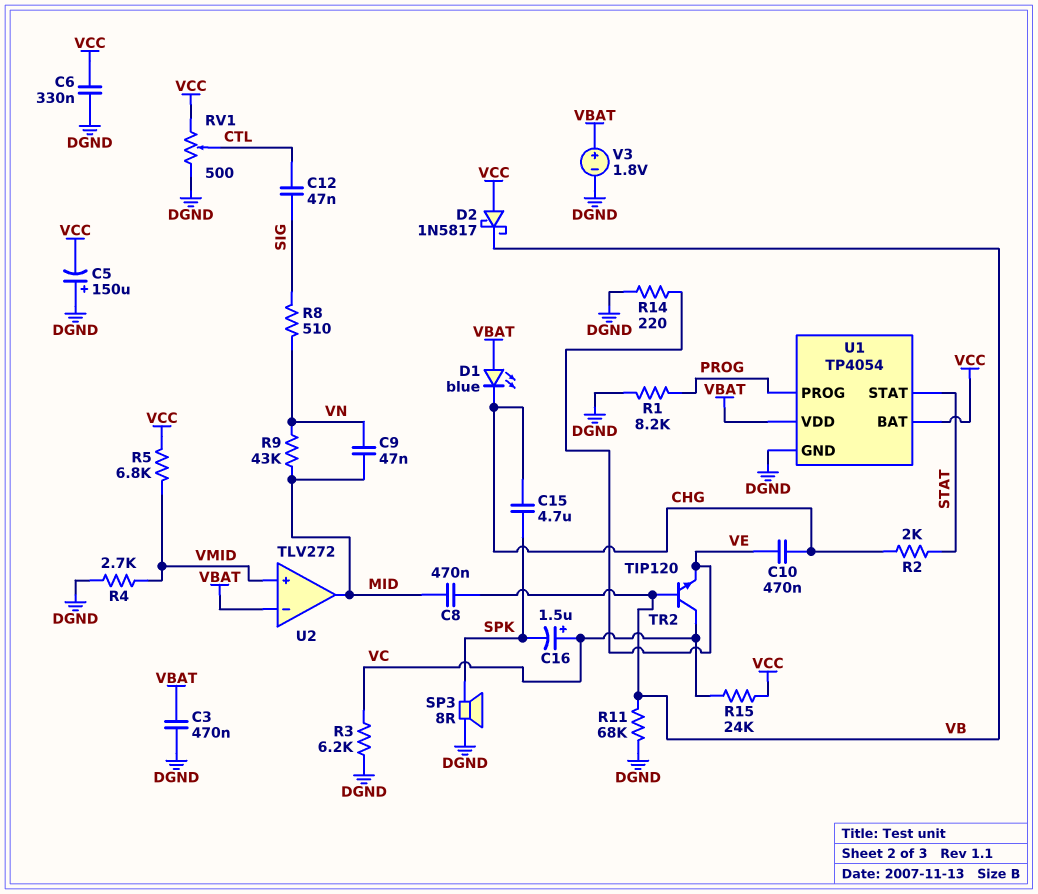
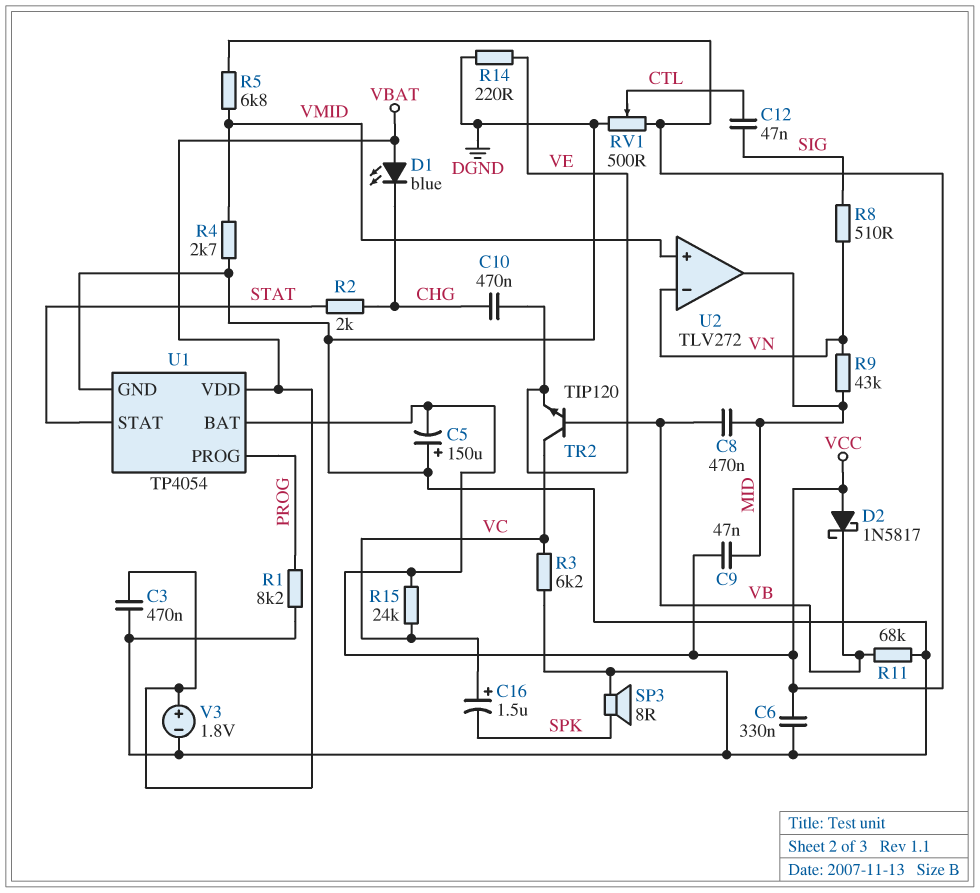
C9: 47nF (MID, VN) -> 47nF (MID, VCC)
C15: 4.7uF (CHG, SPK) -> none
U2 pin in-: VBAT -> VN

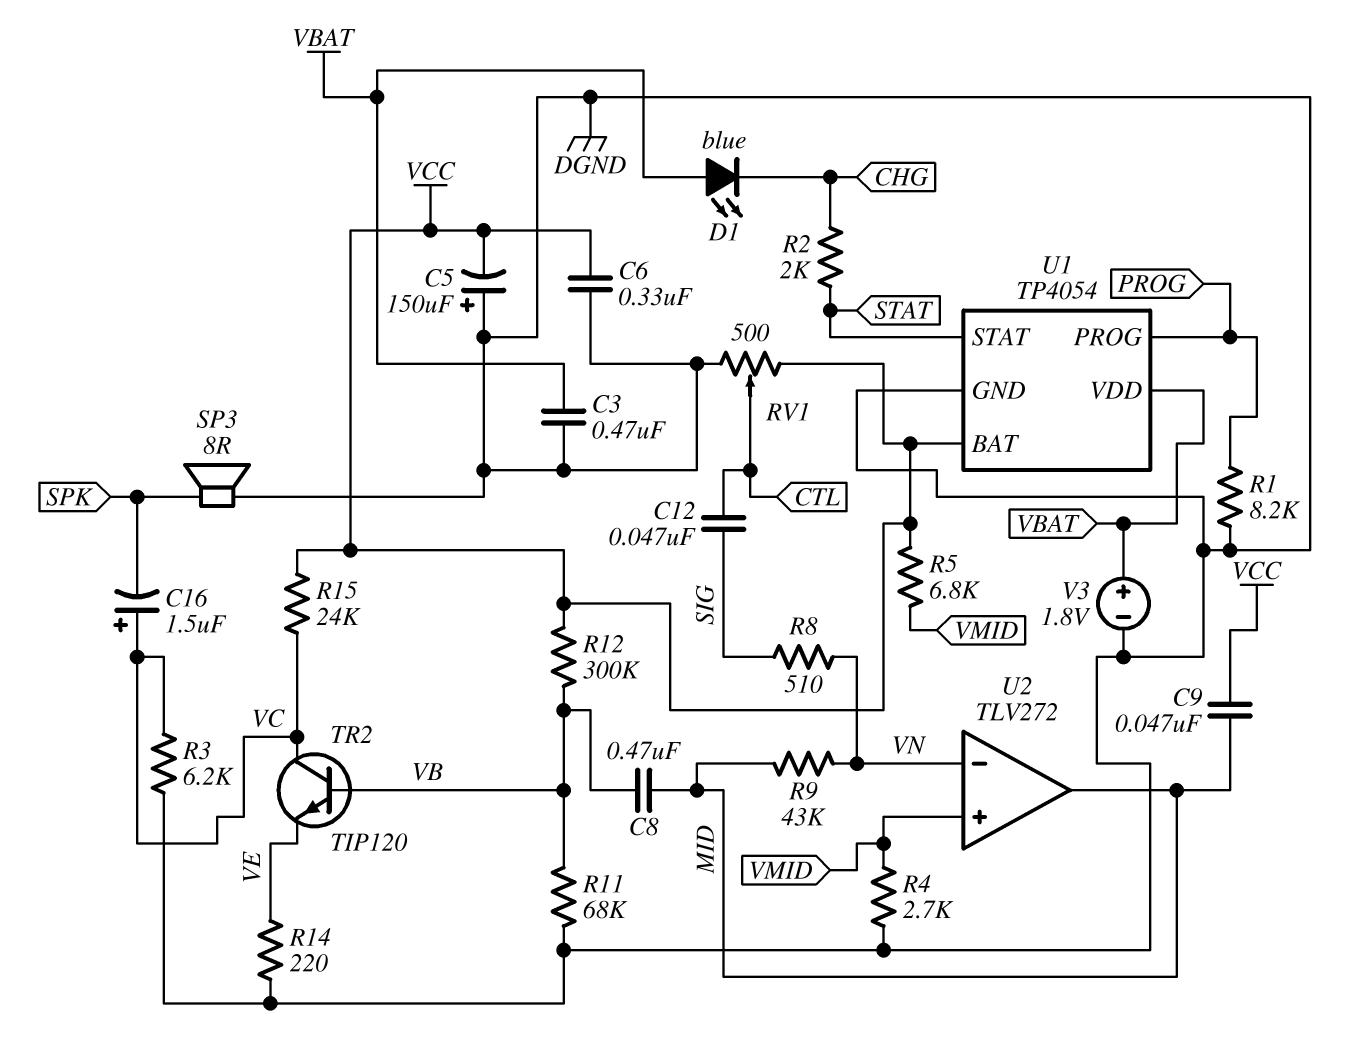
C10: 470nF (CHG, VE) -> none
D2: schottky 1N5817 (A VCC, K VB) -> none
R12: none -> 300k (VB, VCC)

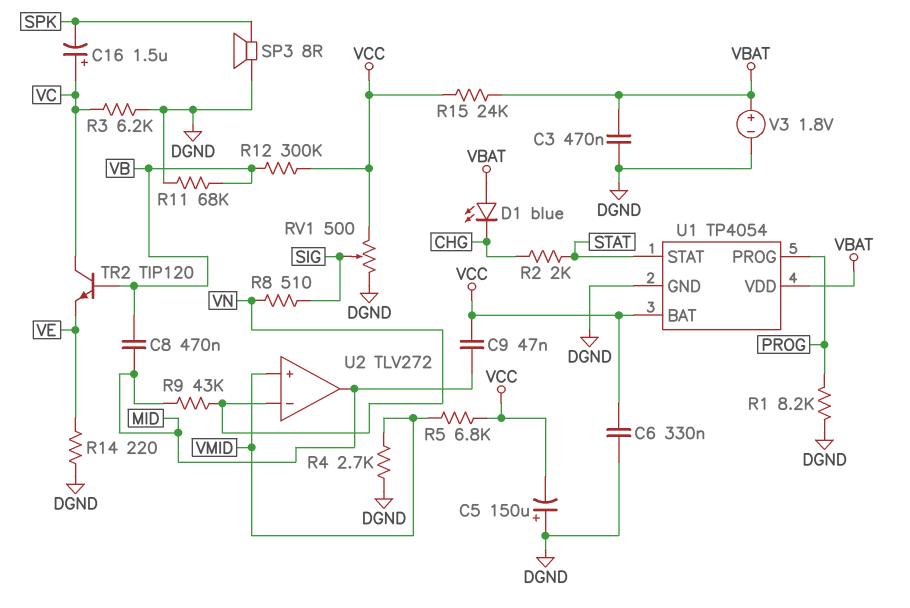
C12: 47nF (CTL, SIG) -> none
R15: 24k (VC, VCC) -> 24k (VBAT, VCC)
RV1: 500 (DGND, VCC, wiper CTL) -> 500 (DGND, VCC, wiper SIG)

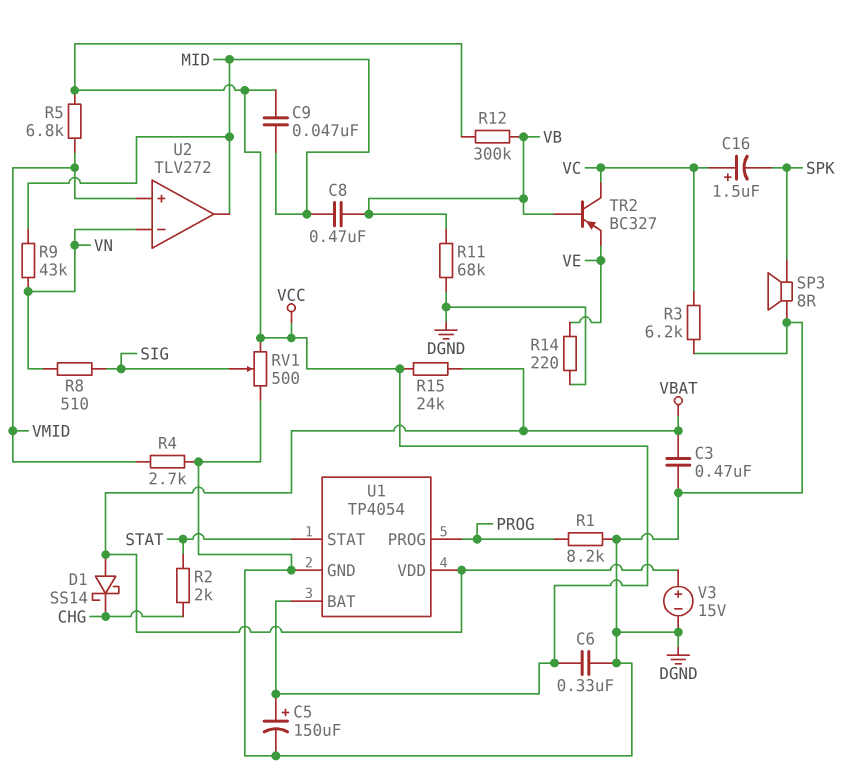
C5: 150uF (plus DGND, minus VCC) -> 150uF (plus VCC, minus DGND)
D1: LED blue (A VBAT, K CHG) -> schottky SS14 (A VBAT, K CHG)
TR2: NPN TIP120 (B VB, C VC, E VE) -> PNP BC327 (B VB, C VC, E VE)
V3: 1.8V (plus VBAT, minus DGND) -> 15V (plus VBAT, minus DGND)

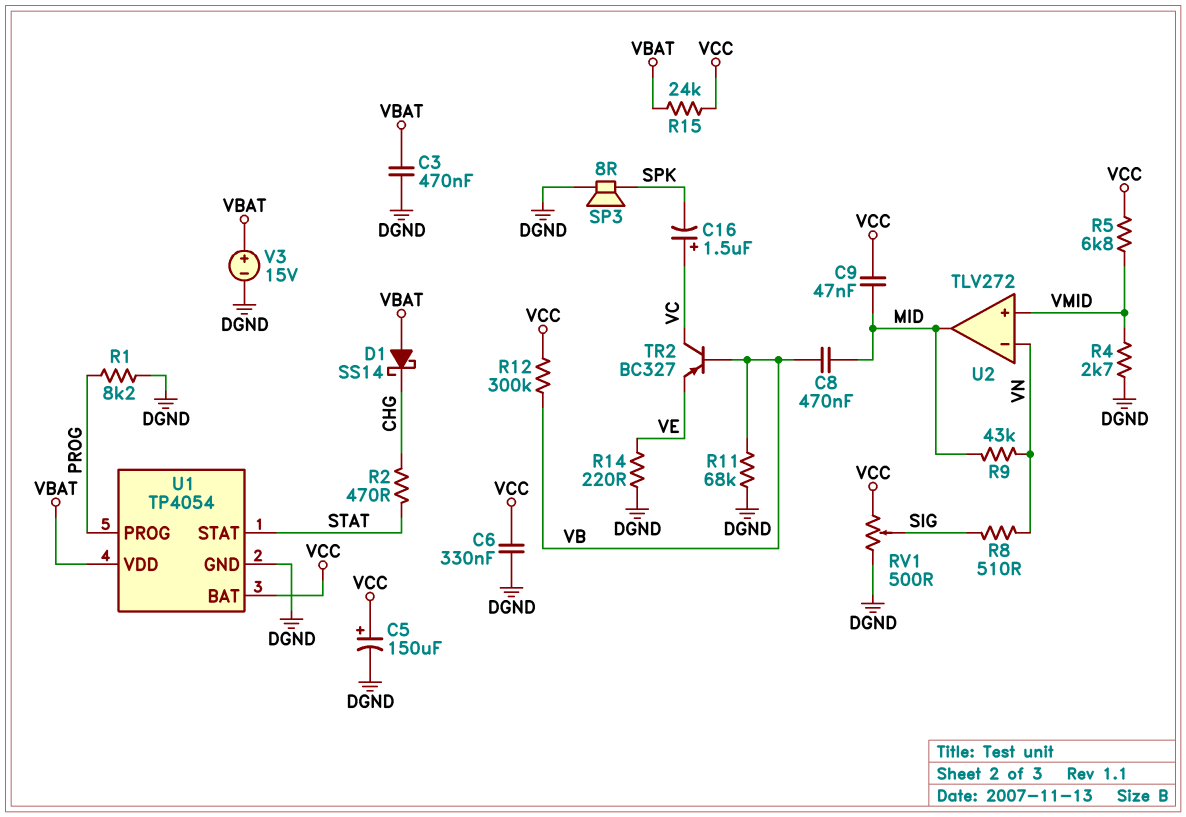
R2: 2k (CHG, STAT) -> 470 (CHG, STAT)
R3: 6.2k (DGND, VC) -> none

